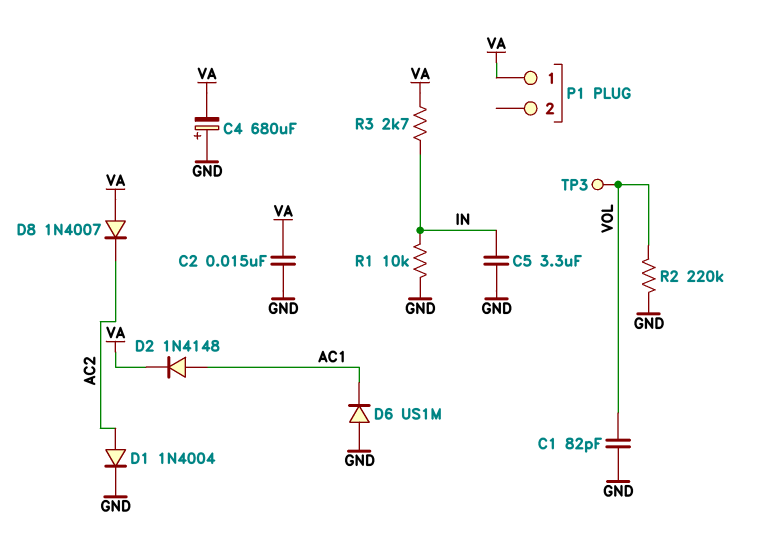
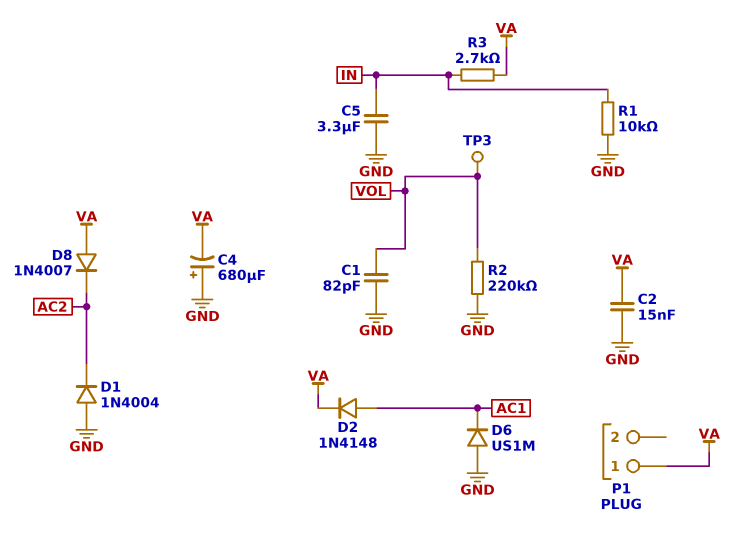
D1: diode 1N4004 (A AC2, K GND) -> diode 1N4004 (A GND, K AC2)

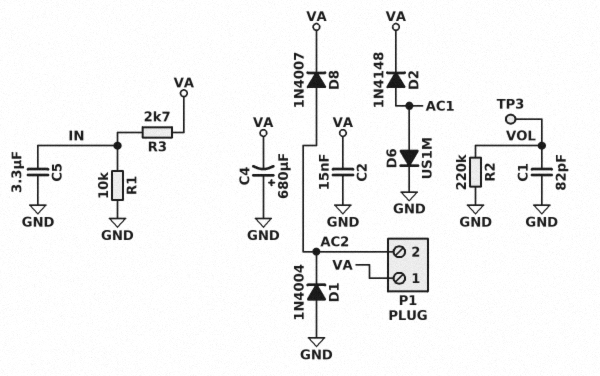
D6: diode US1M (A GND, K AC1) -> diode US1M (A AC1, K GND)
D8: diode 1N4007 (A VA, K AC2) -> diode 1N4007 (A AC2, K VA)
P1 pin 2: none -> AC2

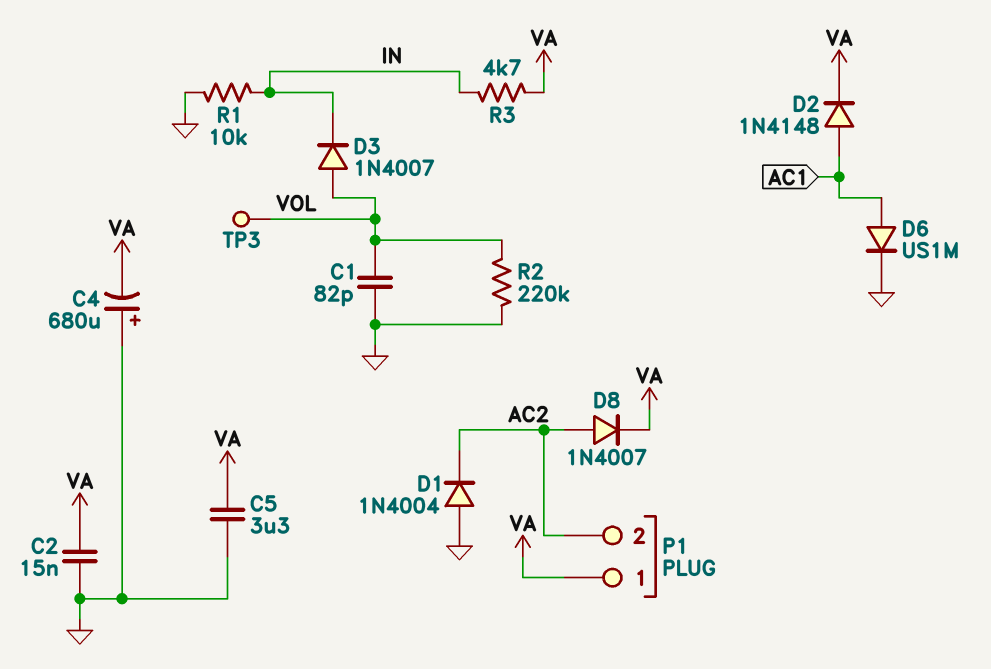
C5: 3.3uF (GND, IN) -> 3.3uF (GND, VA)
D3: none -> diode 1N4007 (A VOL, K IN)
R3: 2.7k (IN, VA) -> 4.7k (IN, VA)

